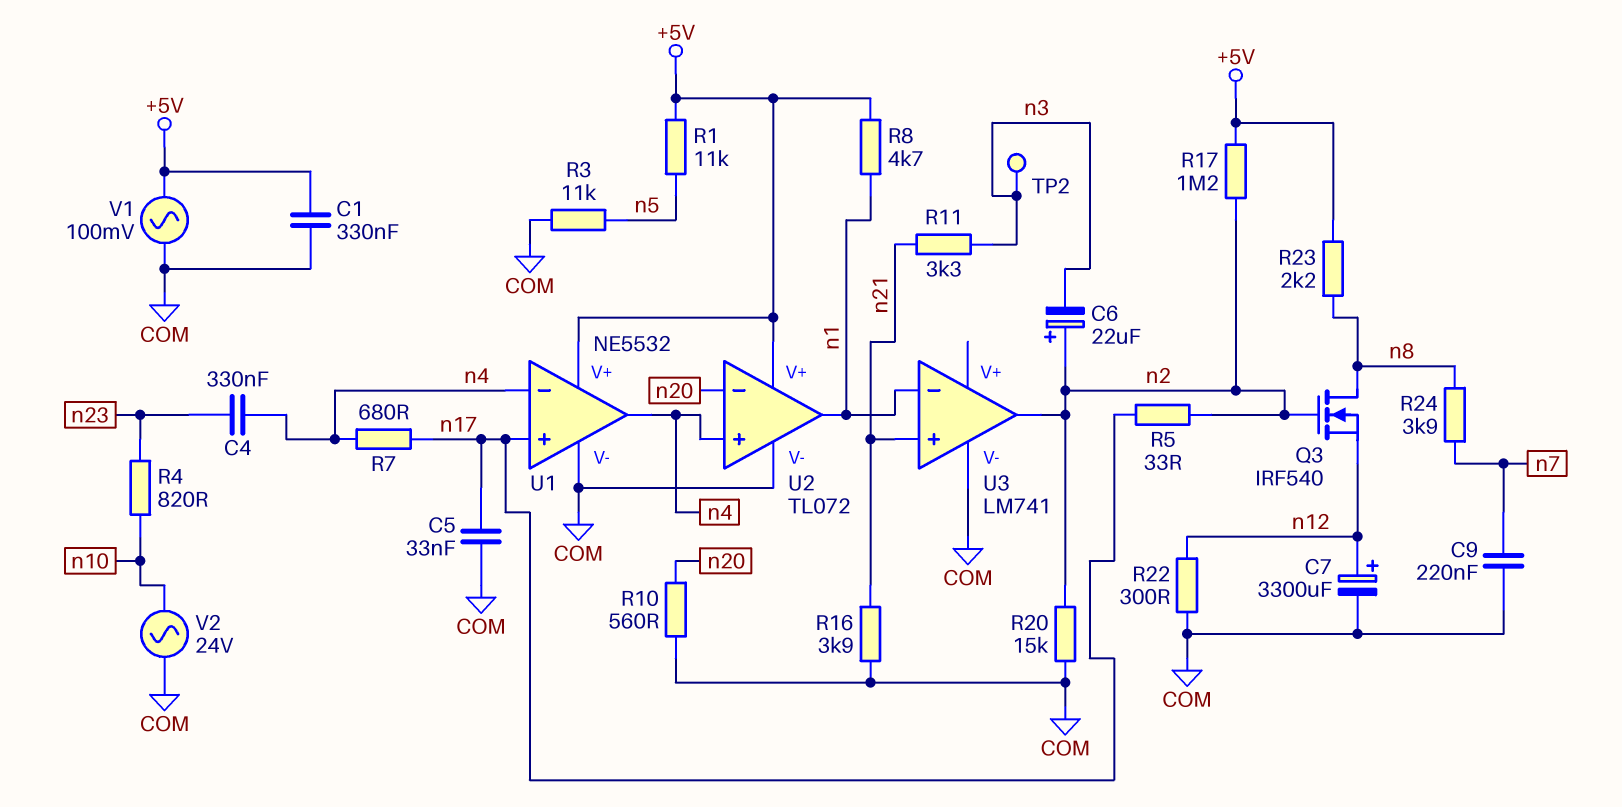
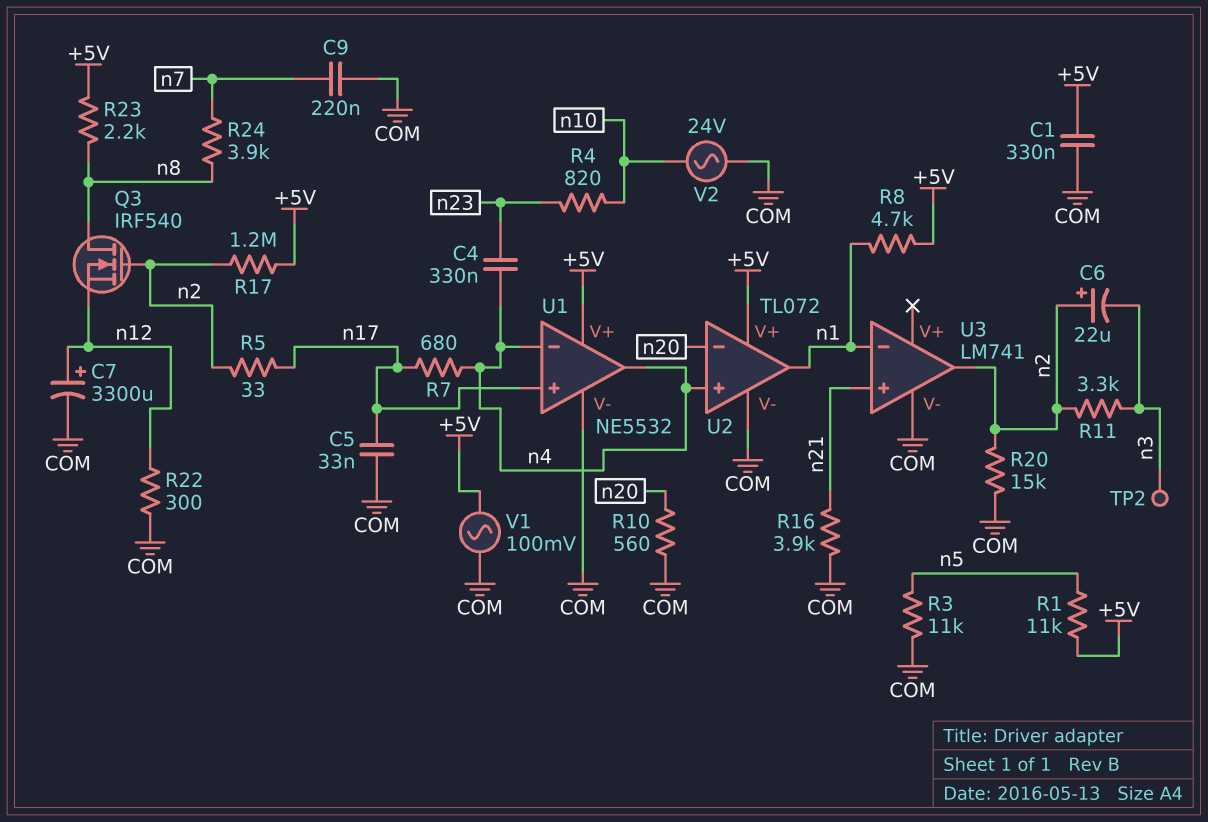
R11: 3.3k (n3, n21) -> 3.3k (n2, n3)

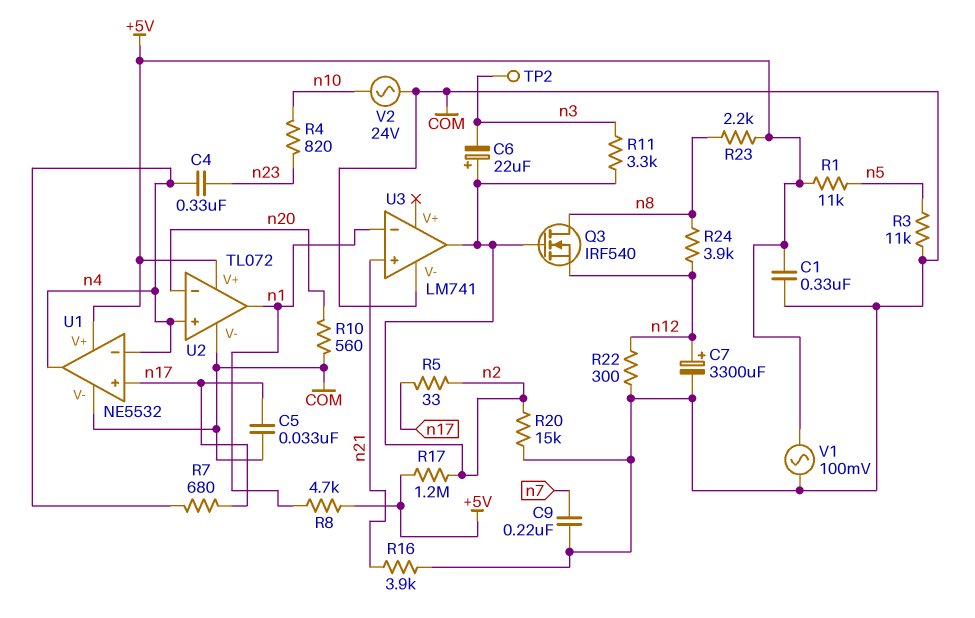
R24: 3.9k (n7, n8) -> 3.9k (n8, n12)

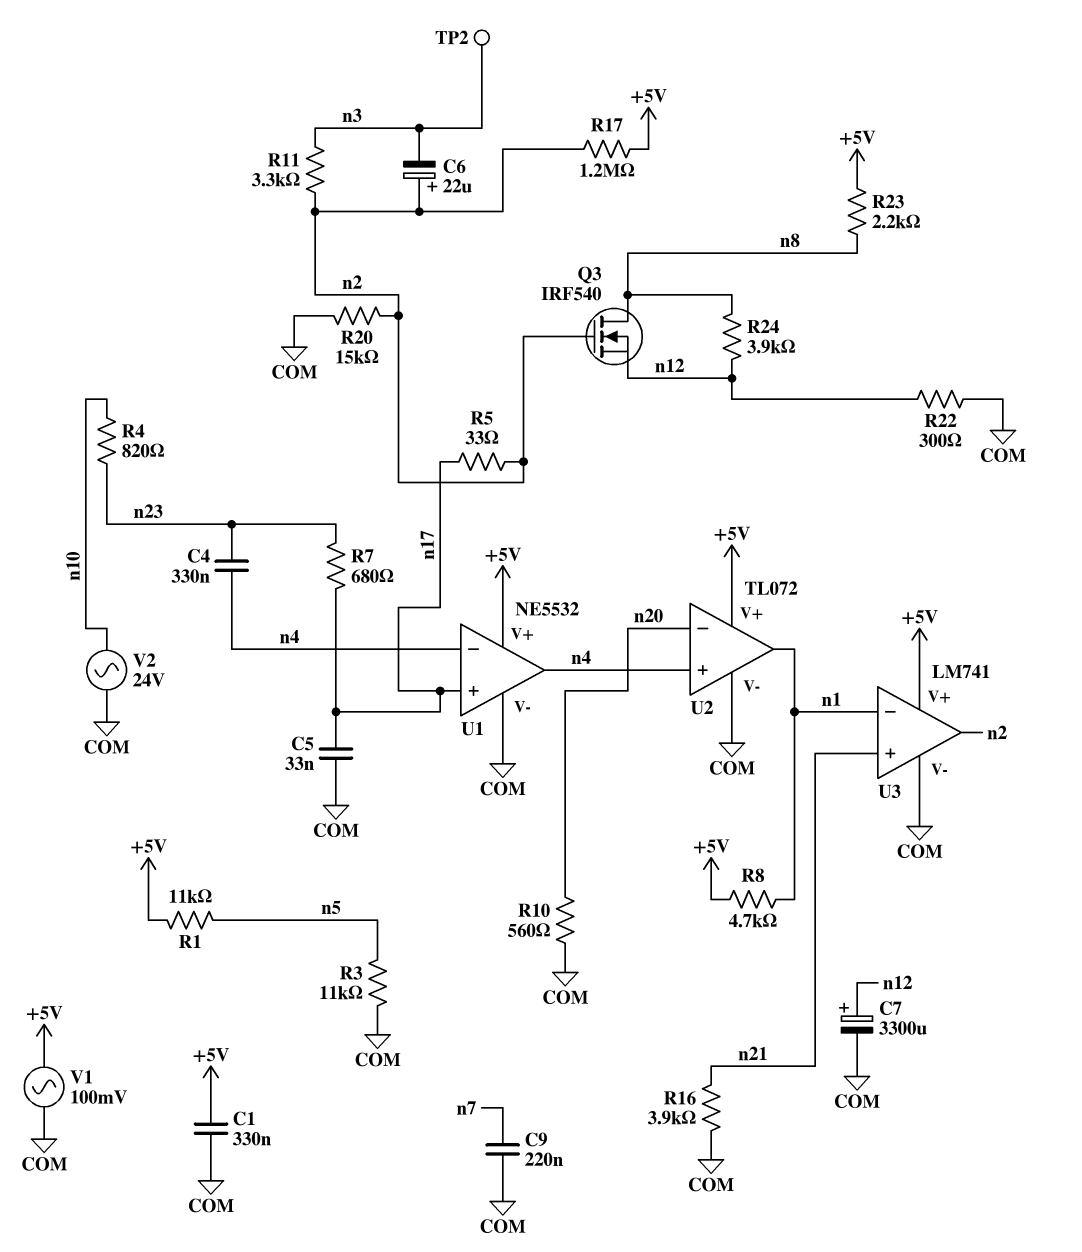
R7: 680 (n4, n17) -> 680 (n17, n23)
U3 pin V+: none -> +5V

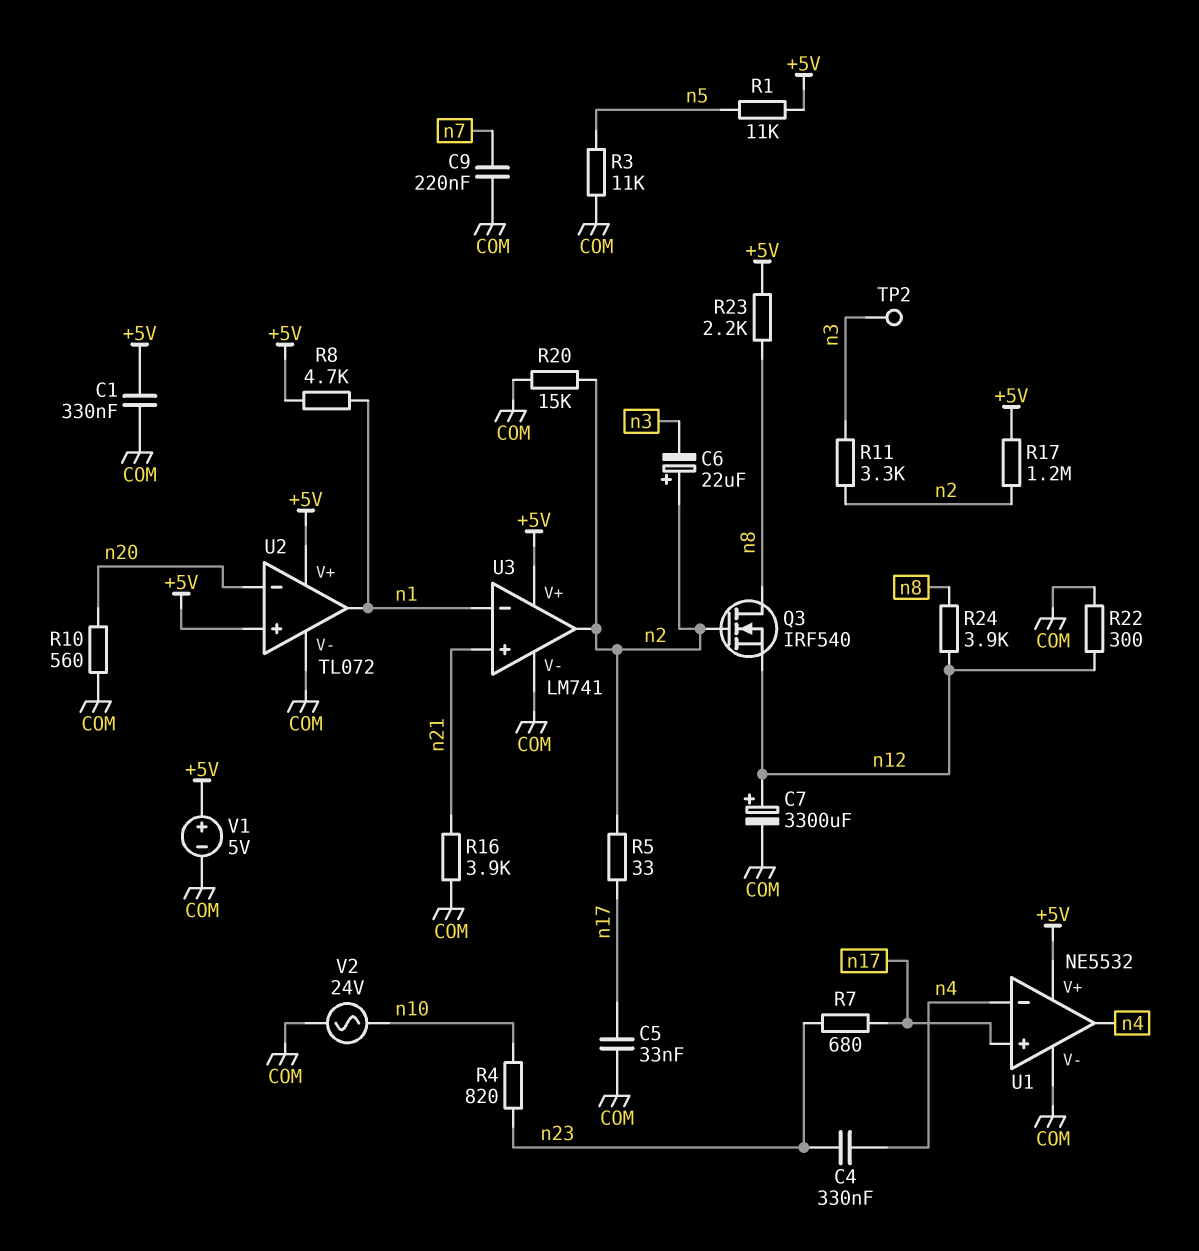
U2 pin in+: n4 -> +5V
V1: AC 100mV (+5V, COM) -> 5V (plus +5V, minus COM)

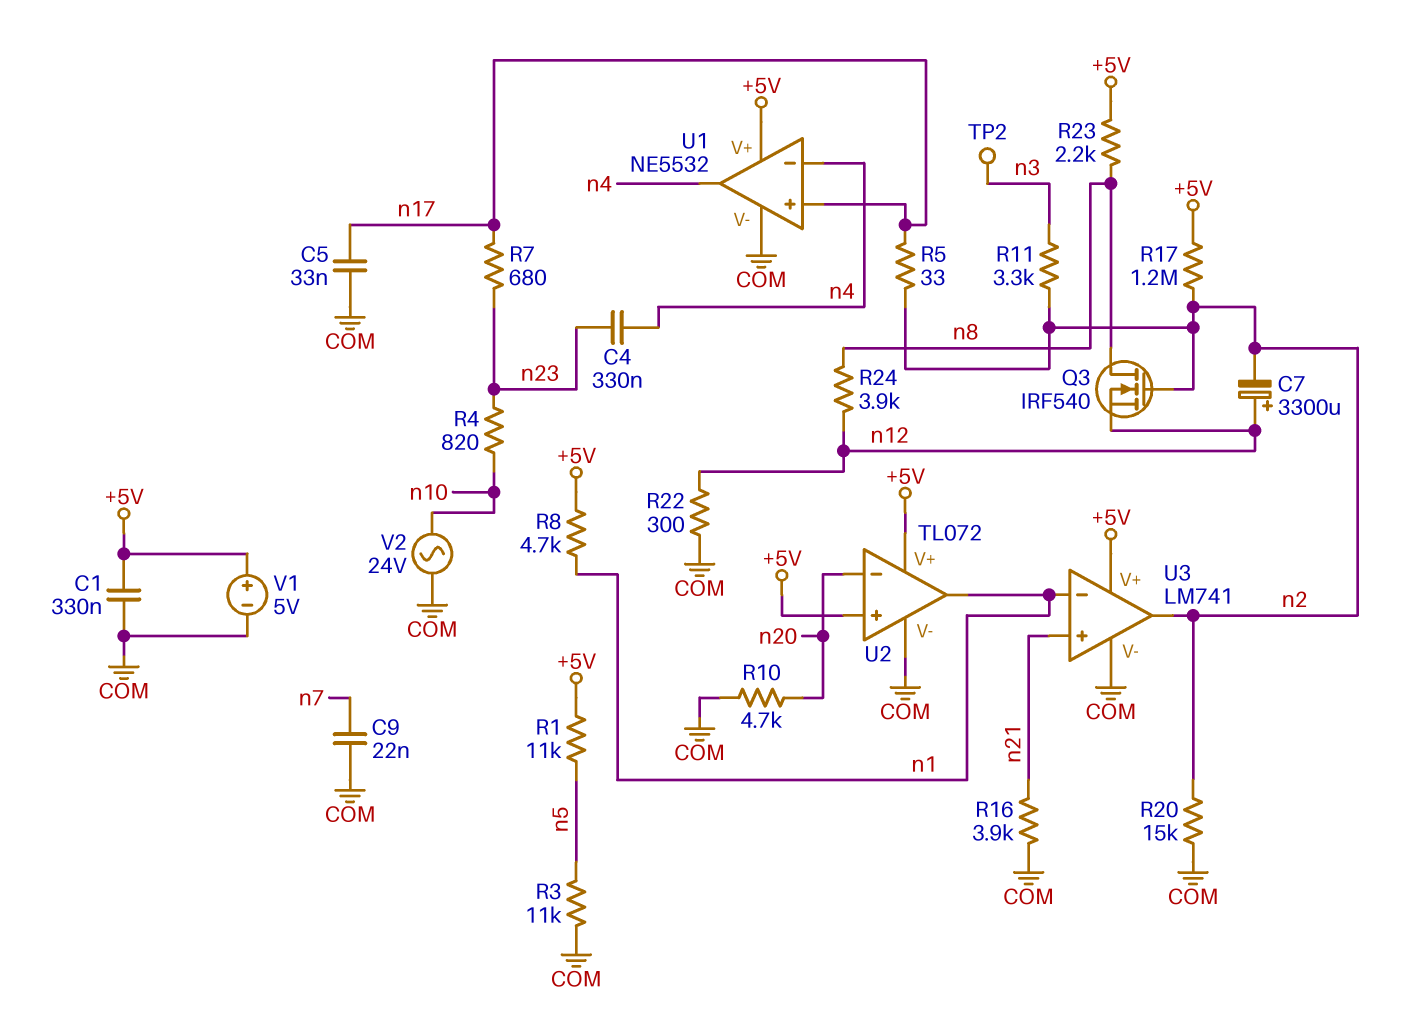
C6: 22uF (plus n2, minus n3) -> none
C7: 3300uF (plus n12, minus COM) -> 3300uF (plus n12, minus n2)
C9: 220nF (COM, n7) -> 22nF (COM, n7)
R10: 560 (COM, n20) -> 4.7k (COM, n20)

